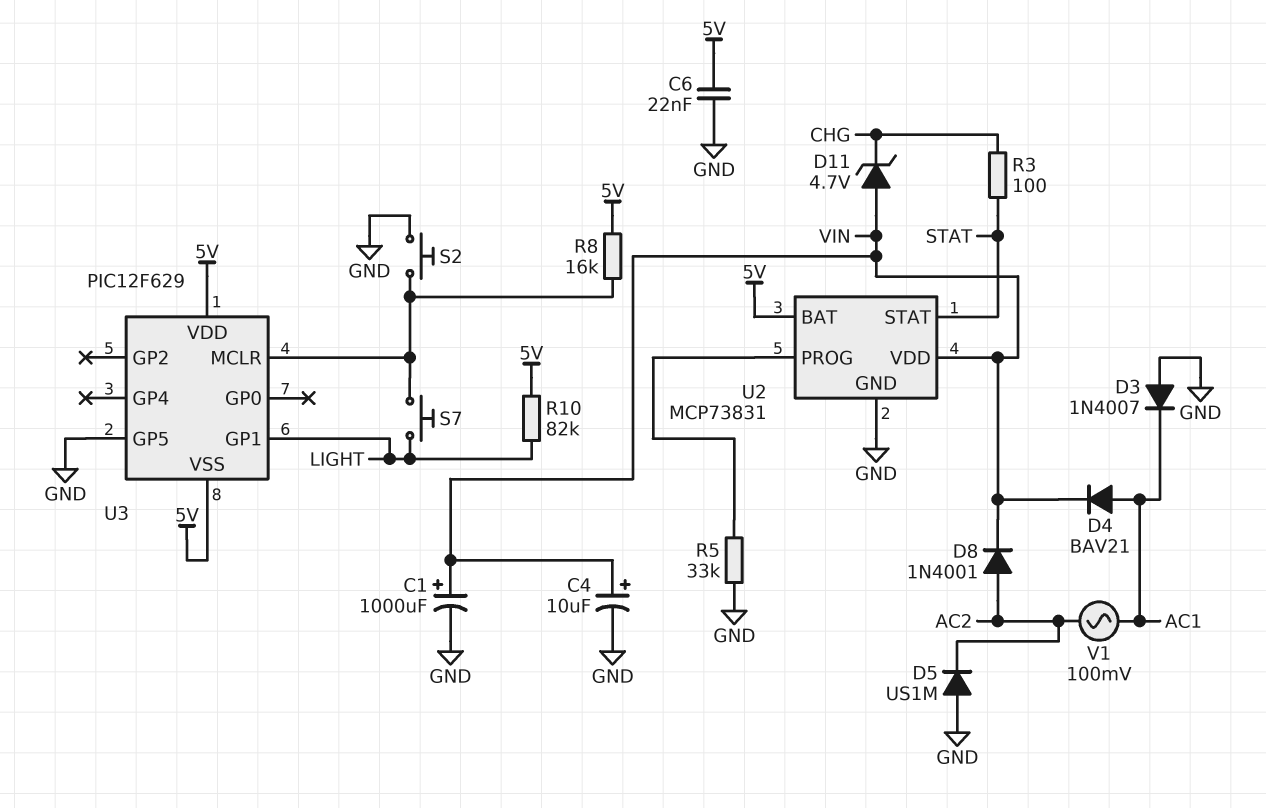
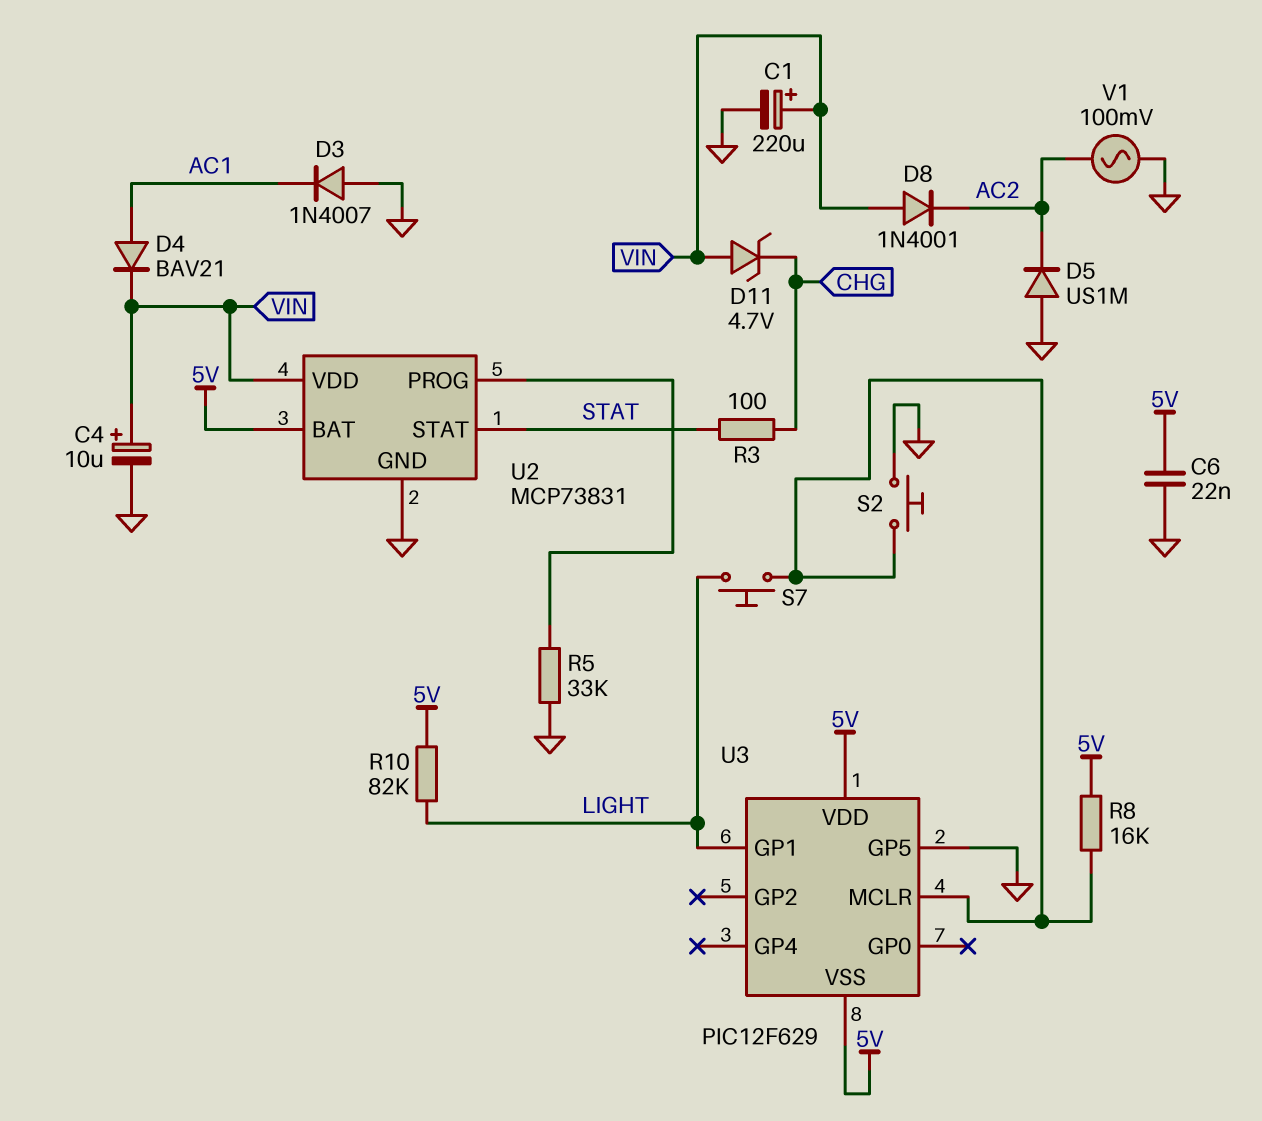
C1: 1000uF (plus VIN, minus GND) -> 220uF (plus VIN, minus GND)
D8: diode 1N4001 (A AC2, K VIN) -> diode 1N4001 (A VIN, K AC2)
V1: AC 100mV (AC1, AC2) -> AC 100mV (AC2, GND)

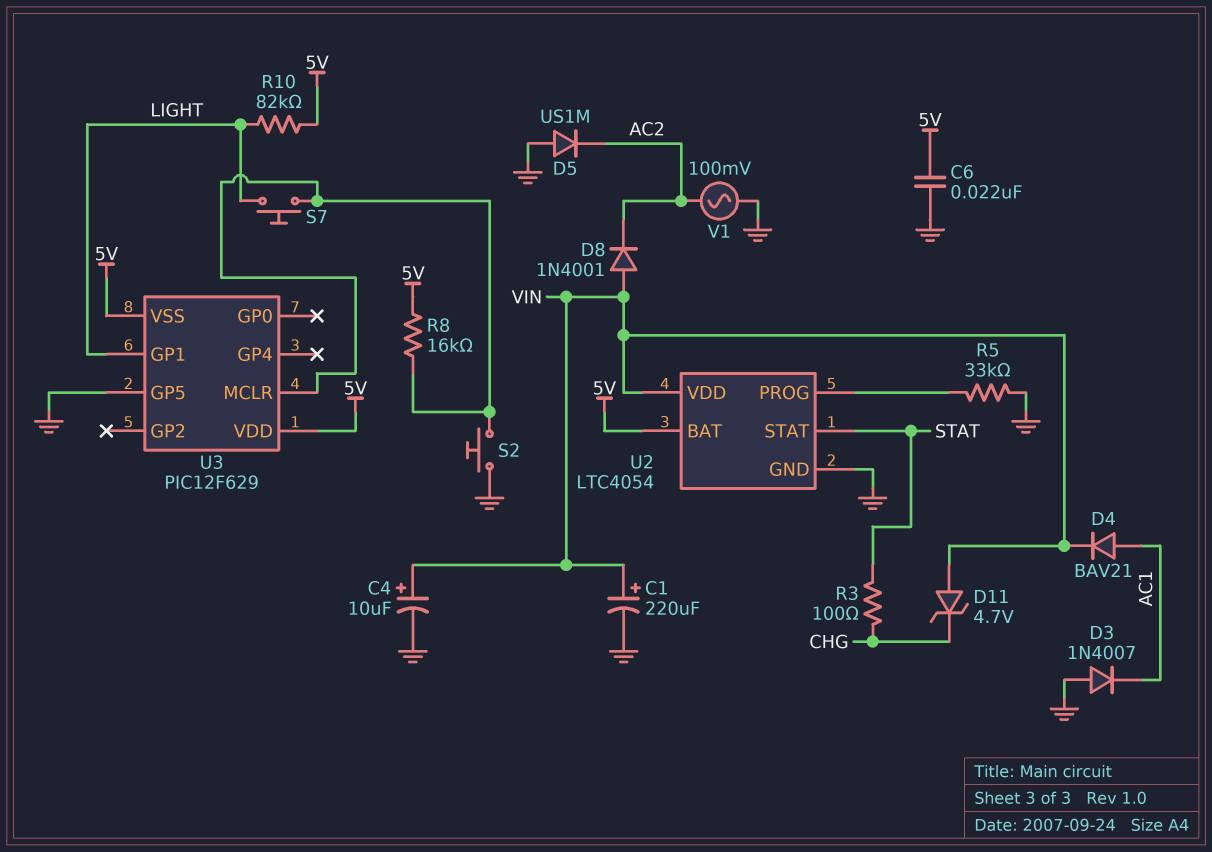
U2: MCP73831 -> LTC4054

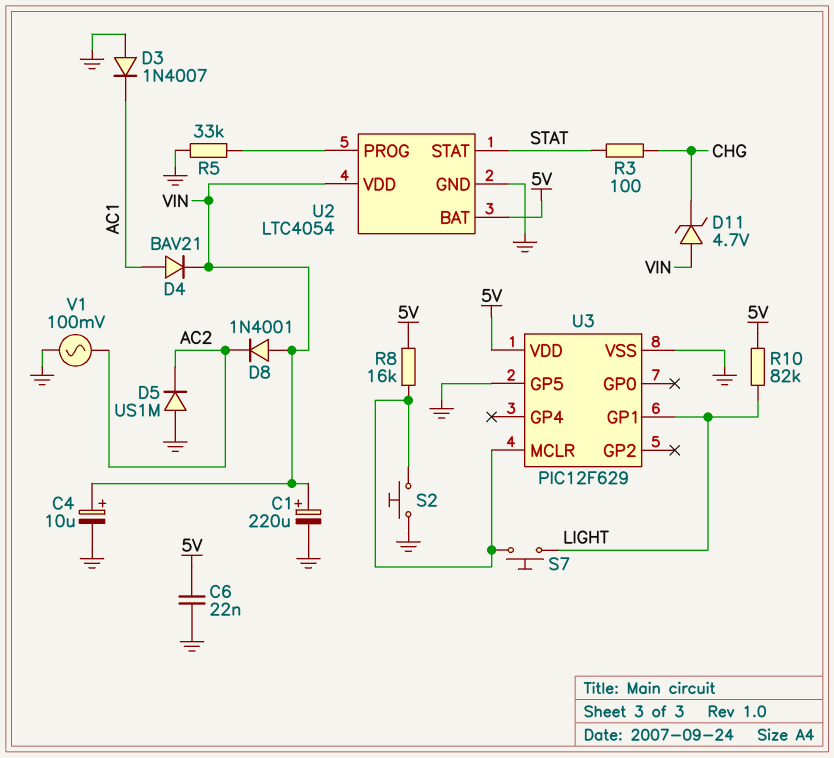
U3 pin VSS: 5V -> GND

